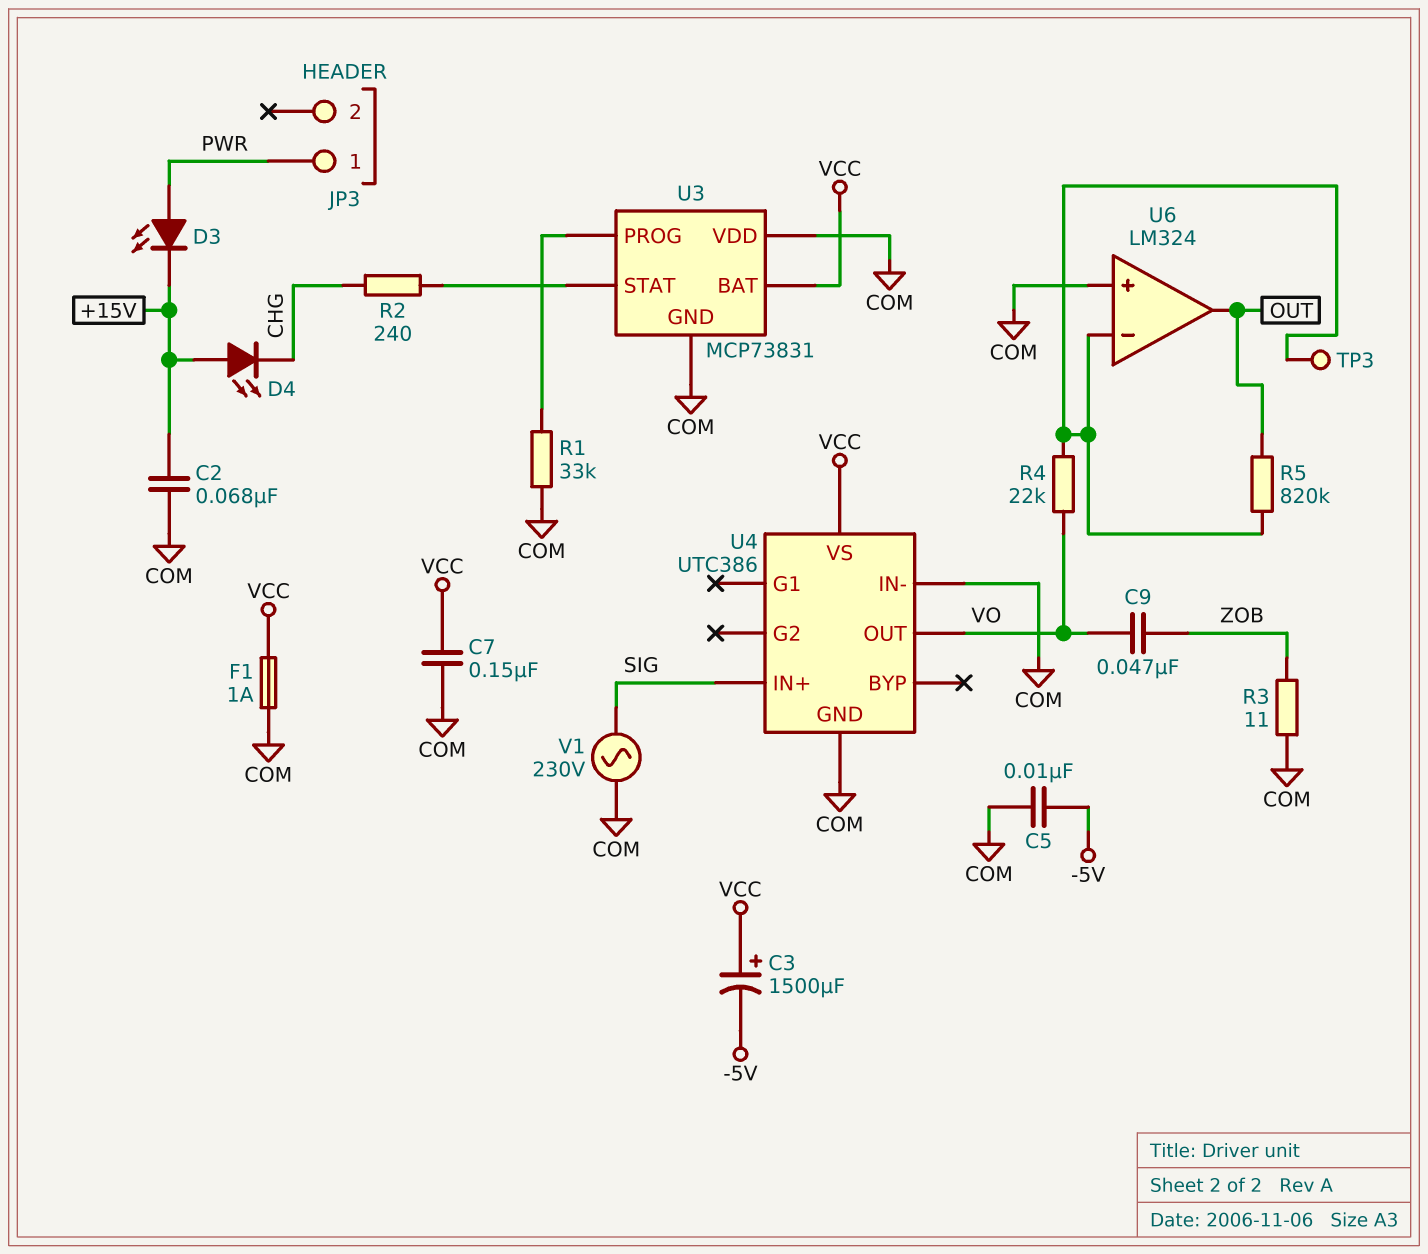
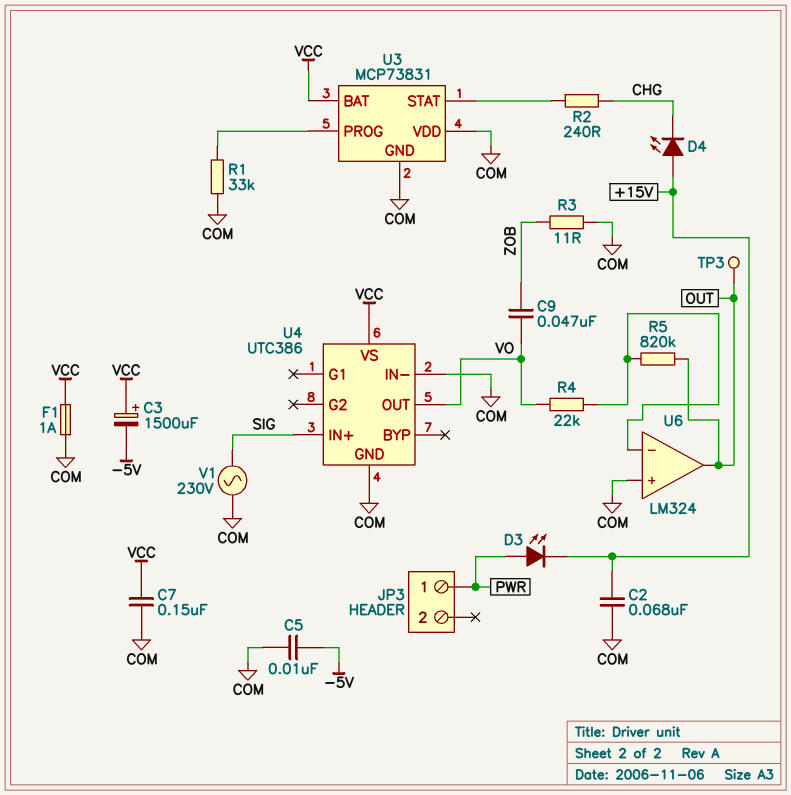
TP3: test point (U6/in-) -> test point (OUT)

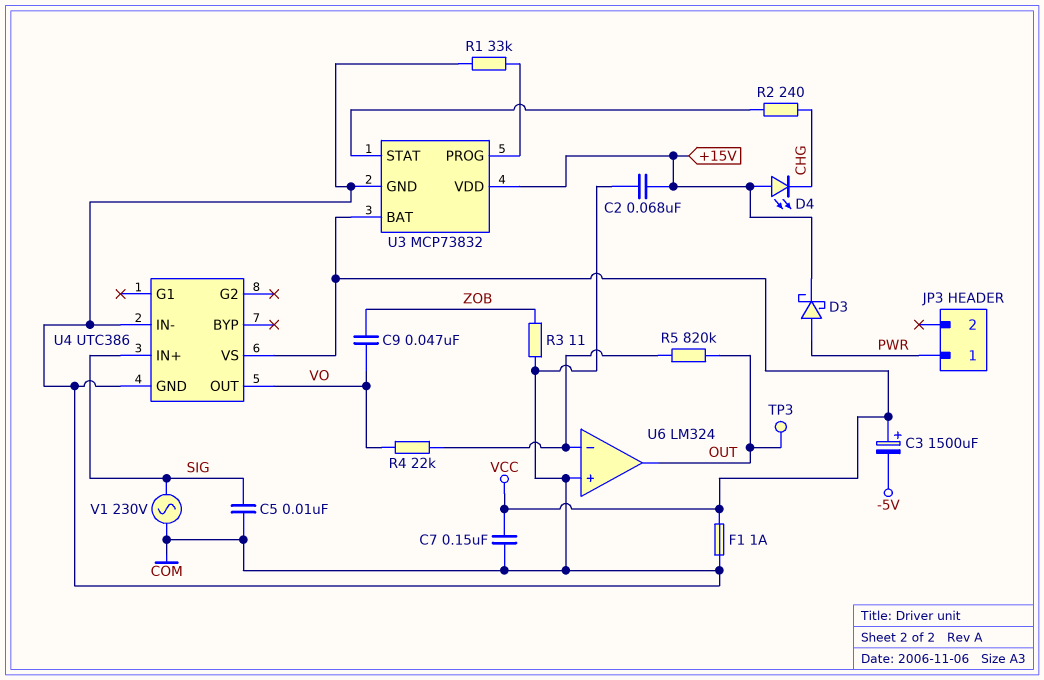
C5: 10nF (-5V, COM) -> 10nF (COM, SIG)
D3: LED (A PWR, K +15V) -> schottky (A PWR, K +15V)
U3: MCP73831 -> MCP73832
U3 pin VDD: COM -> +15V

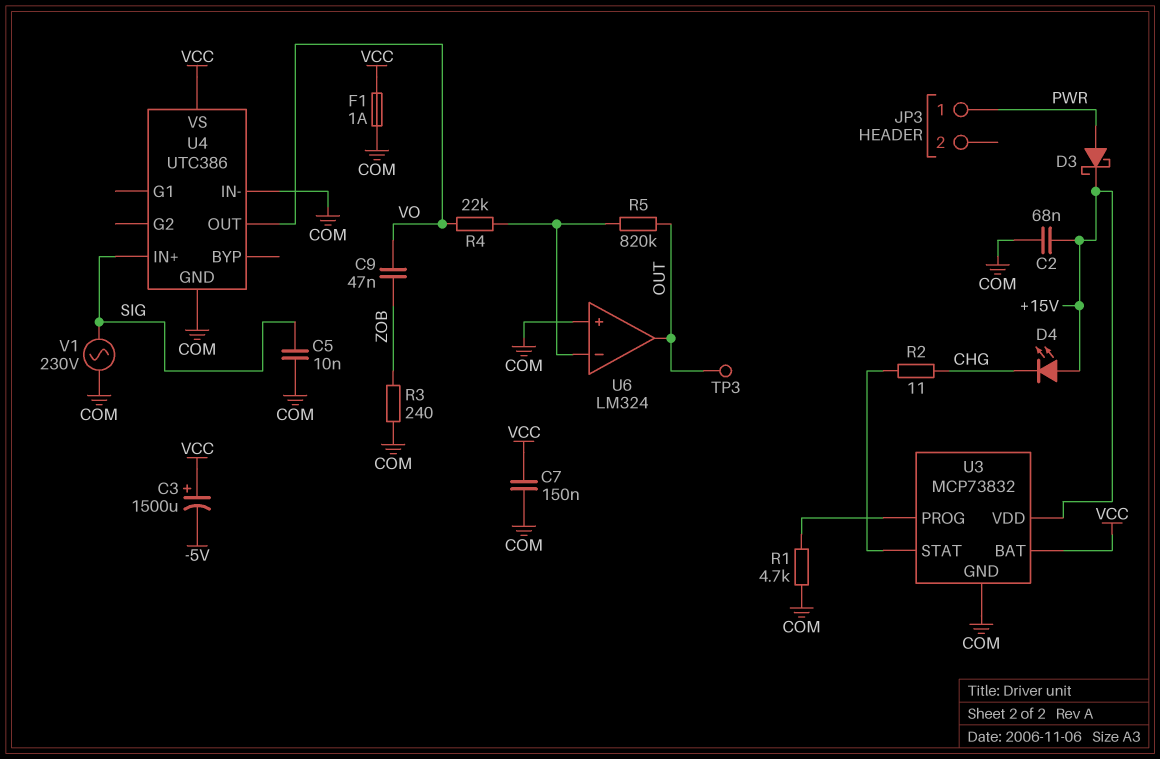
R1: 33k (COM, U3/PROG) -> 4.7k (COM, U3/PROG)
R2: 240 (CHG, U3/STAT) -> 11 (CHG, U3/STAT)
R3: 11 (COM, ZOB) -> 240 (COM, ZOB)

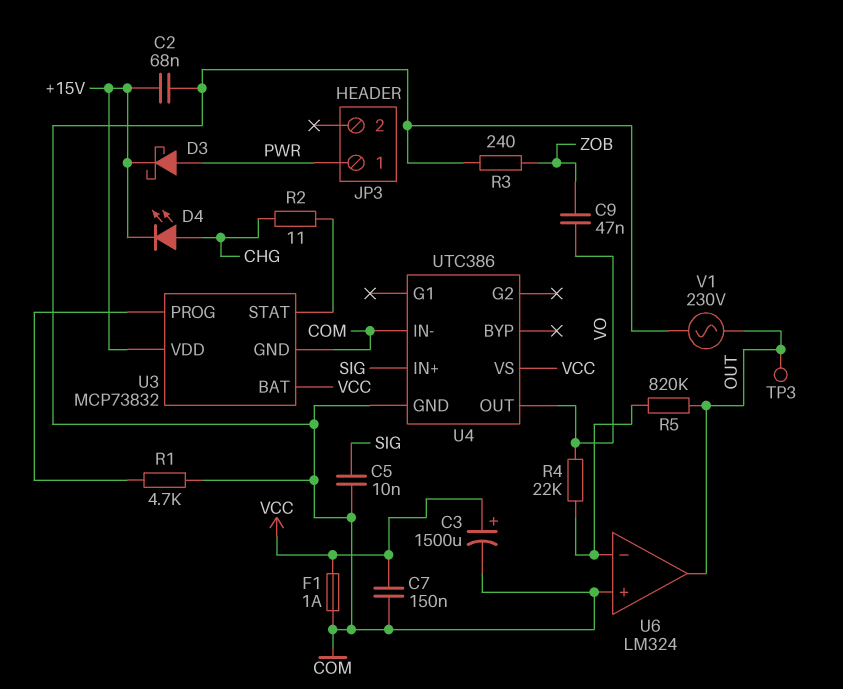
C3: 1500uF (plus VCC, minus -5V) -> 1500uF (plus VCC, minus COM)
D4: LED (A +15V, K CHG) -> LED (A CHG, K +15V)
V1: AC 230V (COM, SIG) -> AC 230V (COM, OUT)

